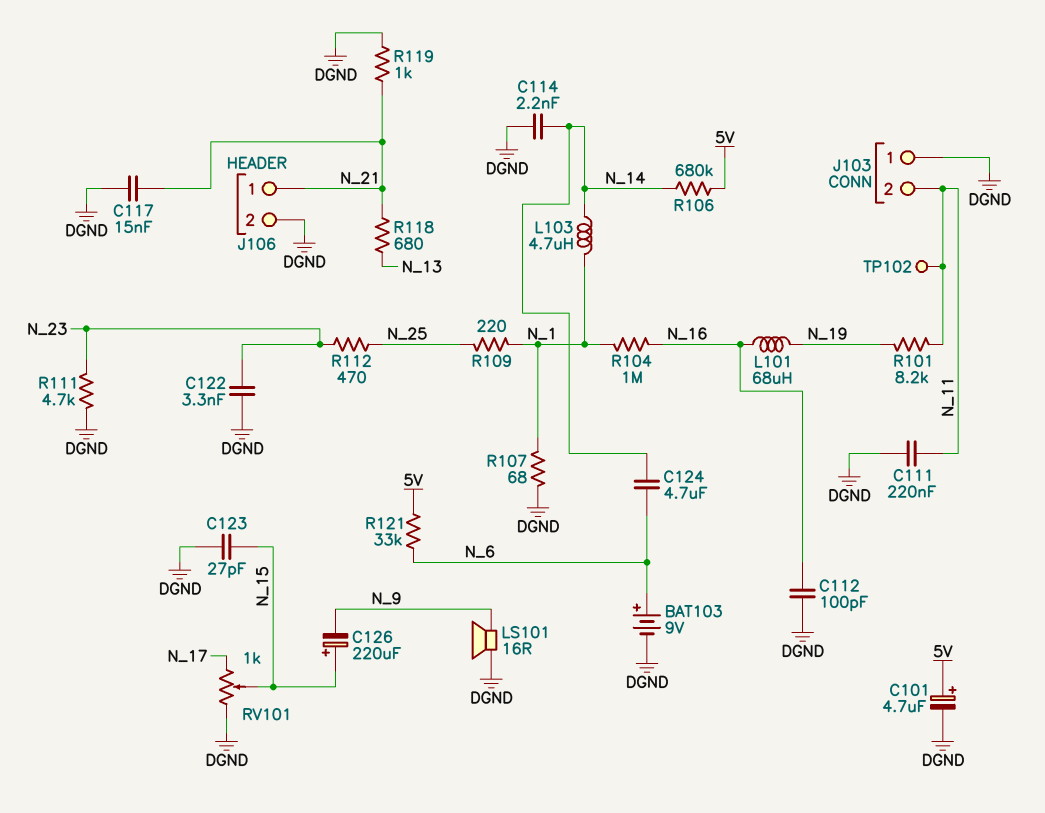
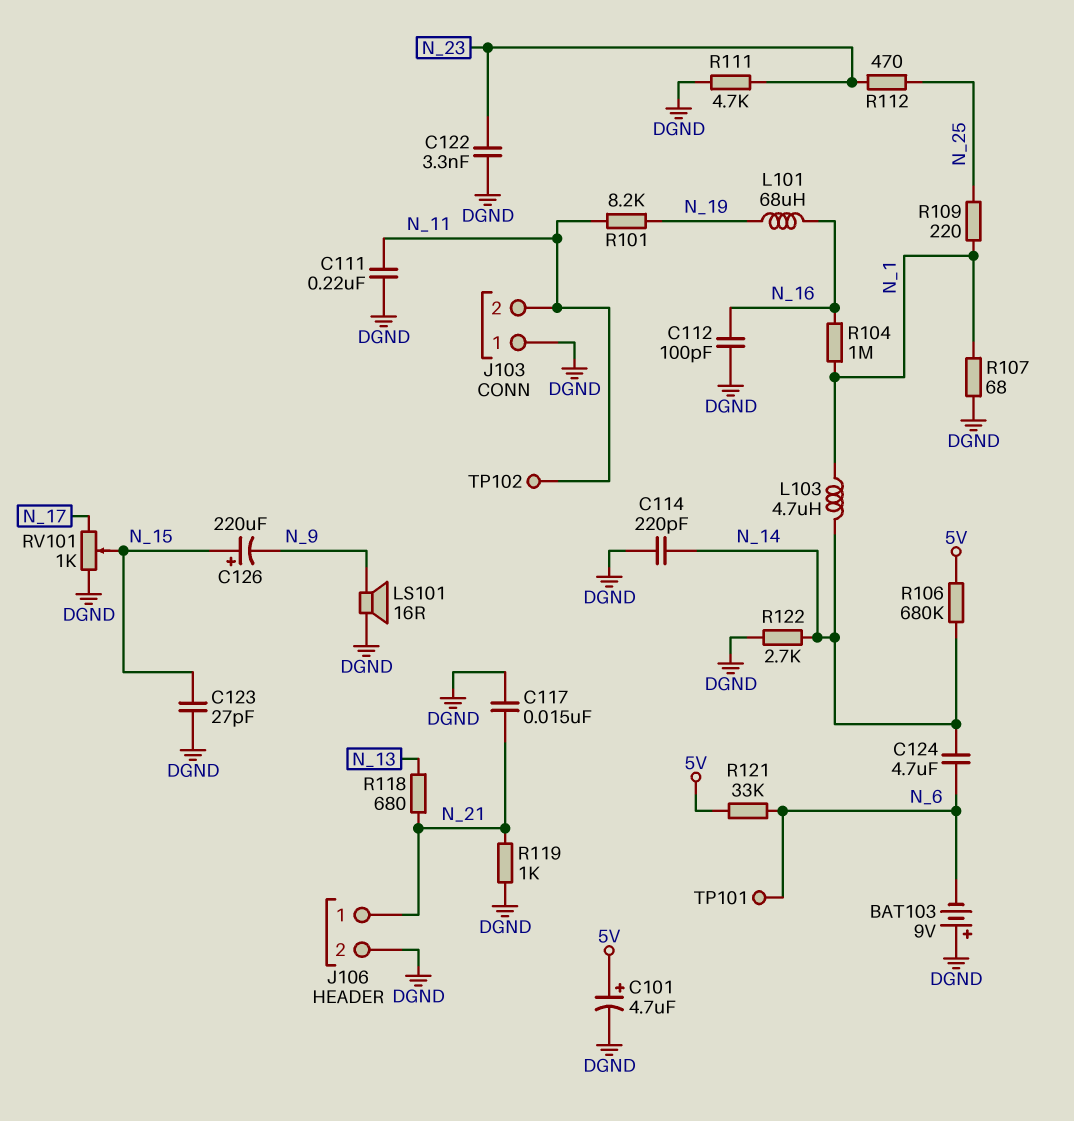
BAT103: 9V (plus N_6, minus DGND) -> 9V (plus DGND, minus N_6)
C114: 2.2nF (DGND, N_14) -> 220pF (DGND, N_14)
R122: none -> 2.7k (DGND, N_14)
TP101: none -> test point (N_6)

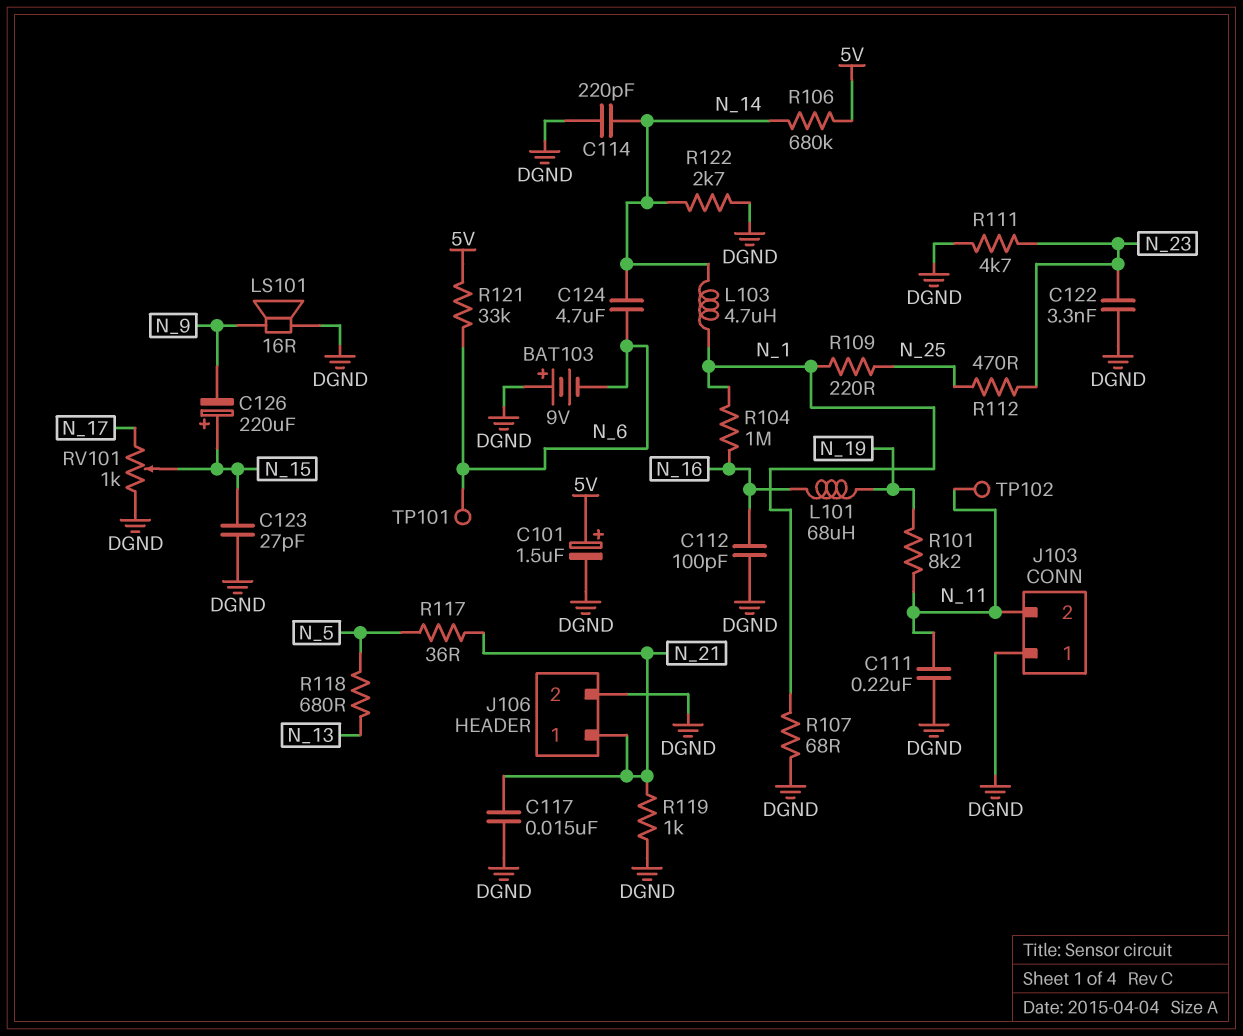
C101: 4.7uF (plus 5V, minus DGND) -> 1.5uF (plus 5V, minus DGND)
R117: none -> 36 (N_5, N_21)
R118: 680 (N_13, N_21) -> 680 (N_5, N_13)

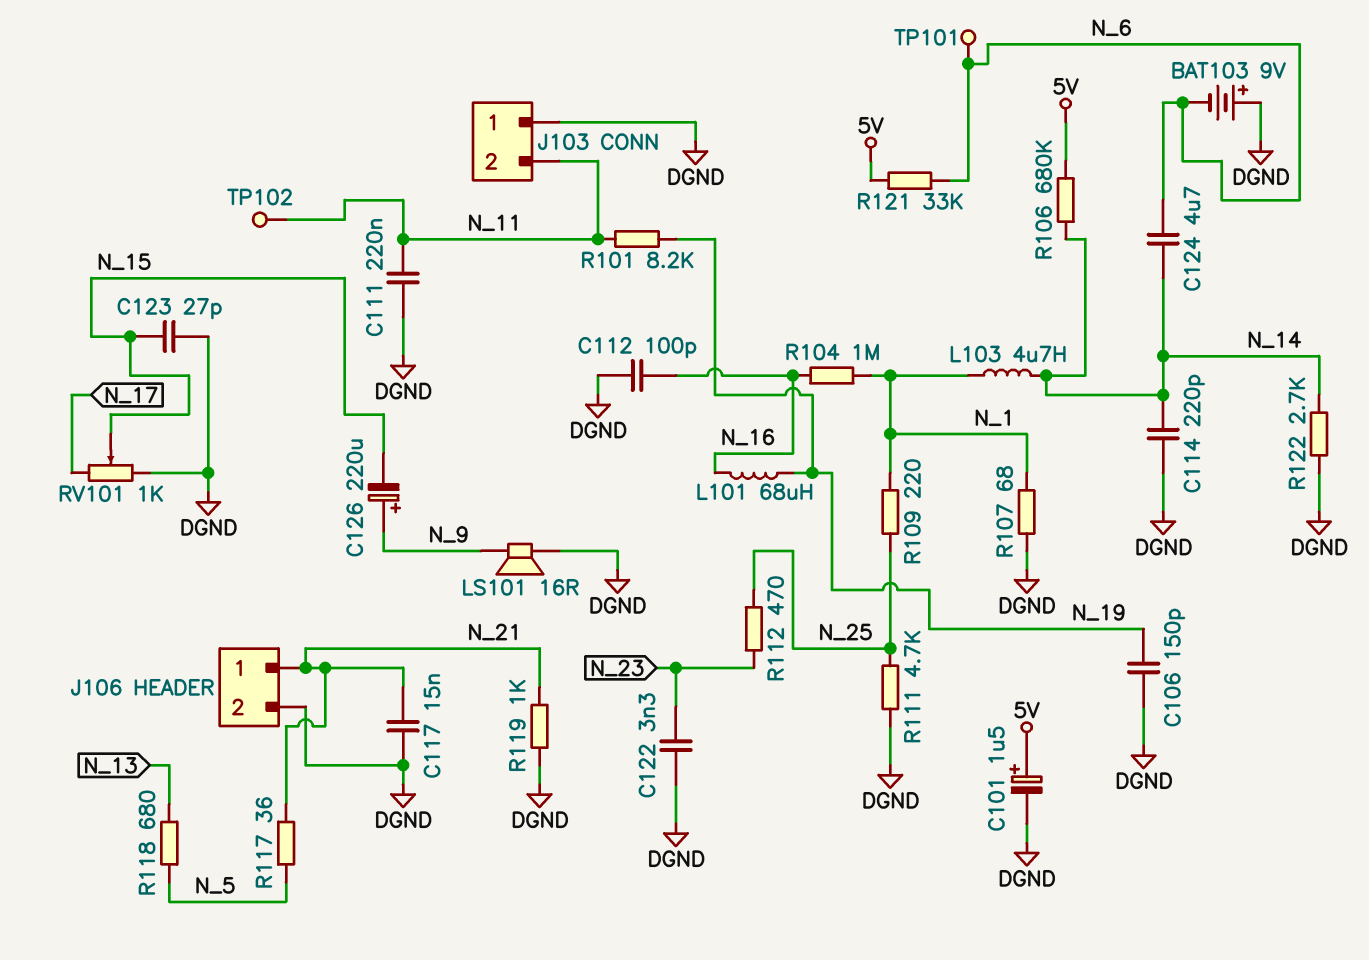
C106: none -> 150pF (DGND, N_19)
C126: 220uF (plus N_15, minus N_9) -> 220uF (plus N_9, minus N_15)
R111: 4.7k (DGND, N_23) -> 4.7k (DGND, N_25)

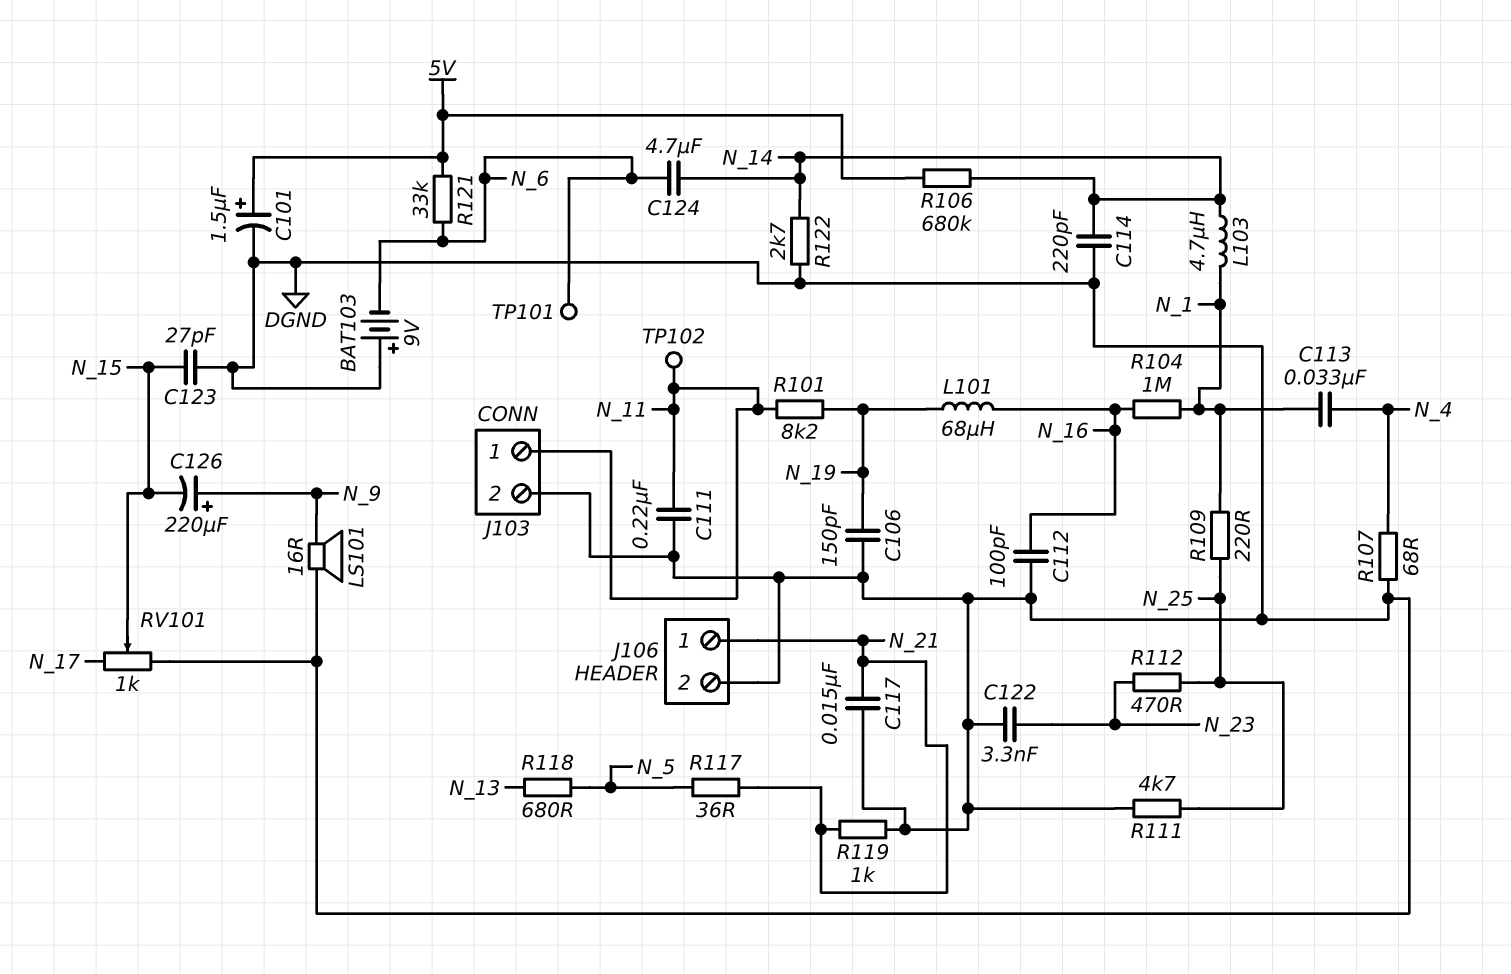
C113: none -> 33nF (N_1, N_4)
J103 pin 1: DGND -> N_11
J103 pin 2: N_11 -> DGND
R107: 68 (DGND, N_1) -> 68 (DGND, N_4)

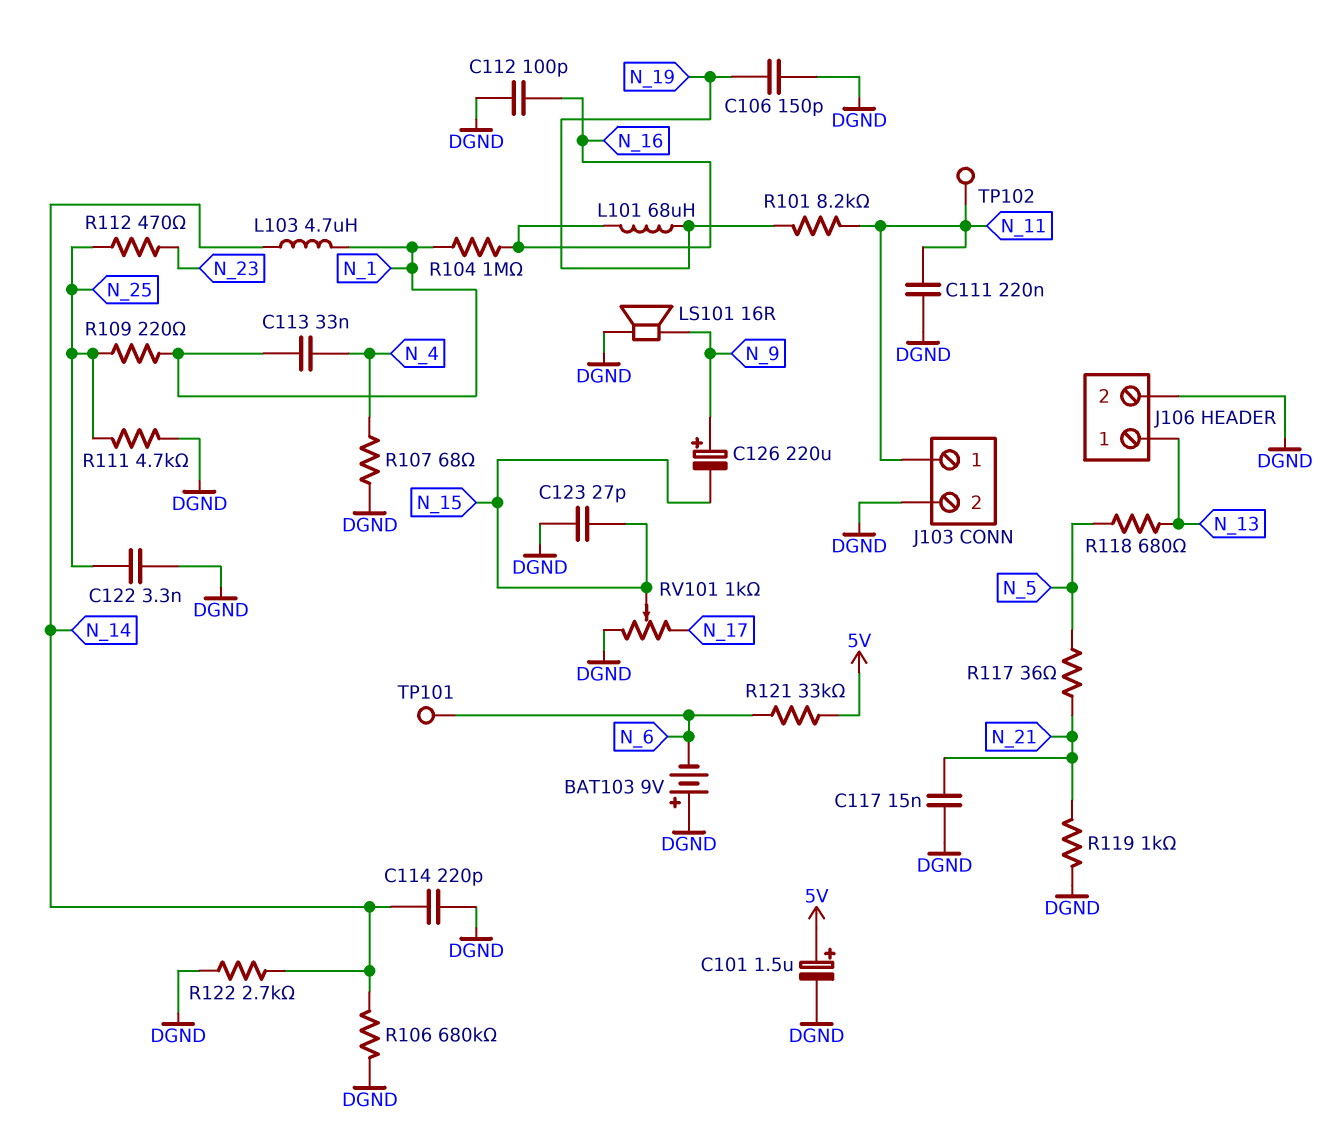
C122: 3.3nF (DGND, N_23) -> 3.3nF (DGND, N_25)
C124: 4.7uF (N_6, N_14) -> none
J106 pin 1: N_21 -> N_13
R106: 680k (5V, N_14) -> 680k (DGND, N_14)

